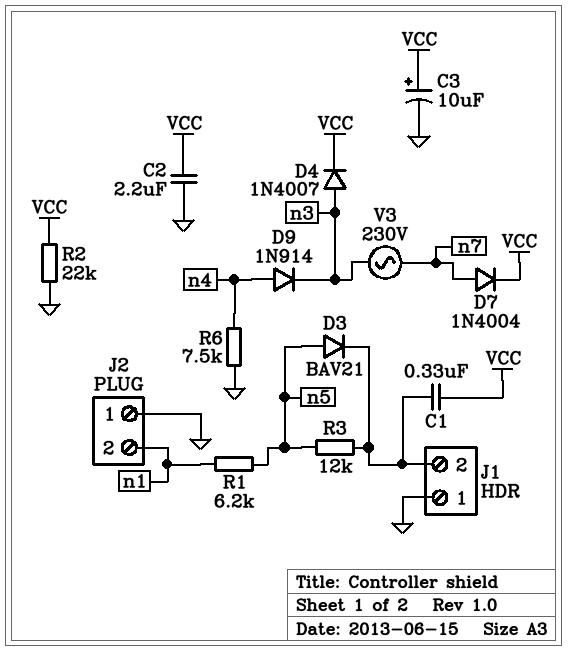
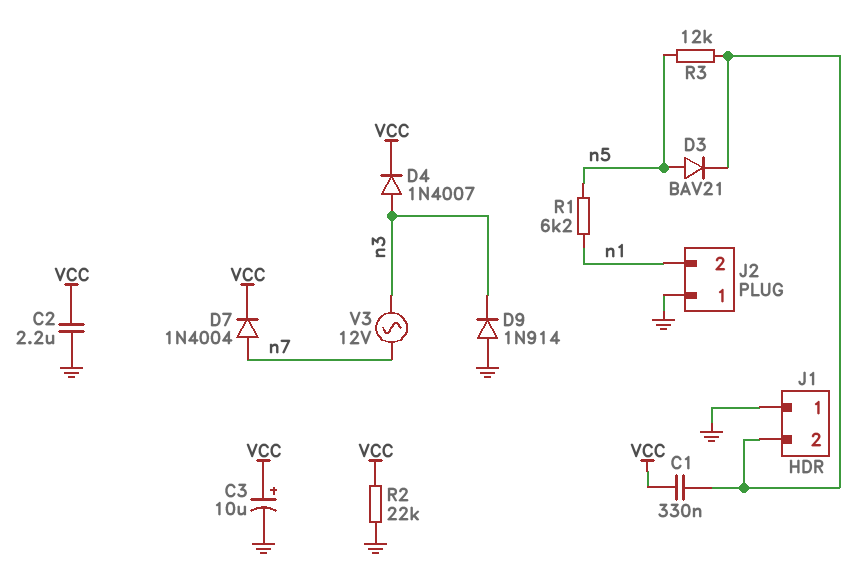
D9: diode 1N914 (A n4, K n3) -> diode 1N914 (A GND, K n3)
R6: 7.5k (GND, n4) -> none
V3: AC 230V (n3, n7) -> AC 12V (n3, n7)

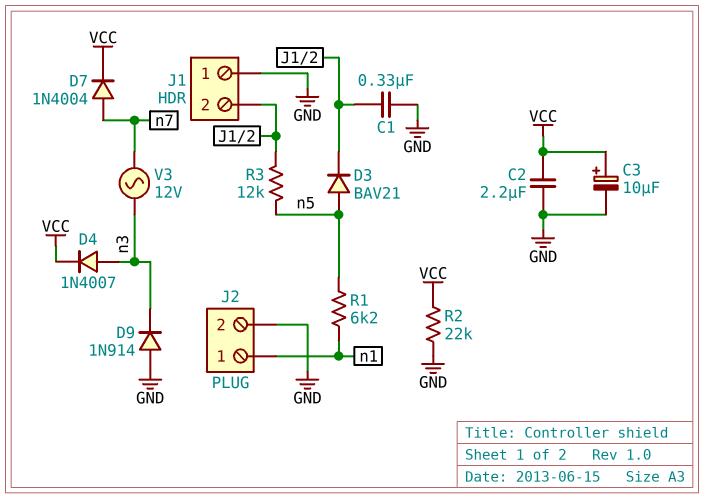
C1: 330nF (J1/2, VCC) -> 330nF (GND, J1/2)
J2 pin 1: GND -> n1
J2 pin 2: n1 -> GND

